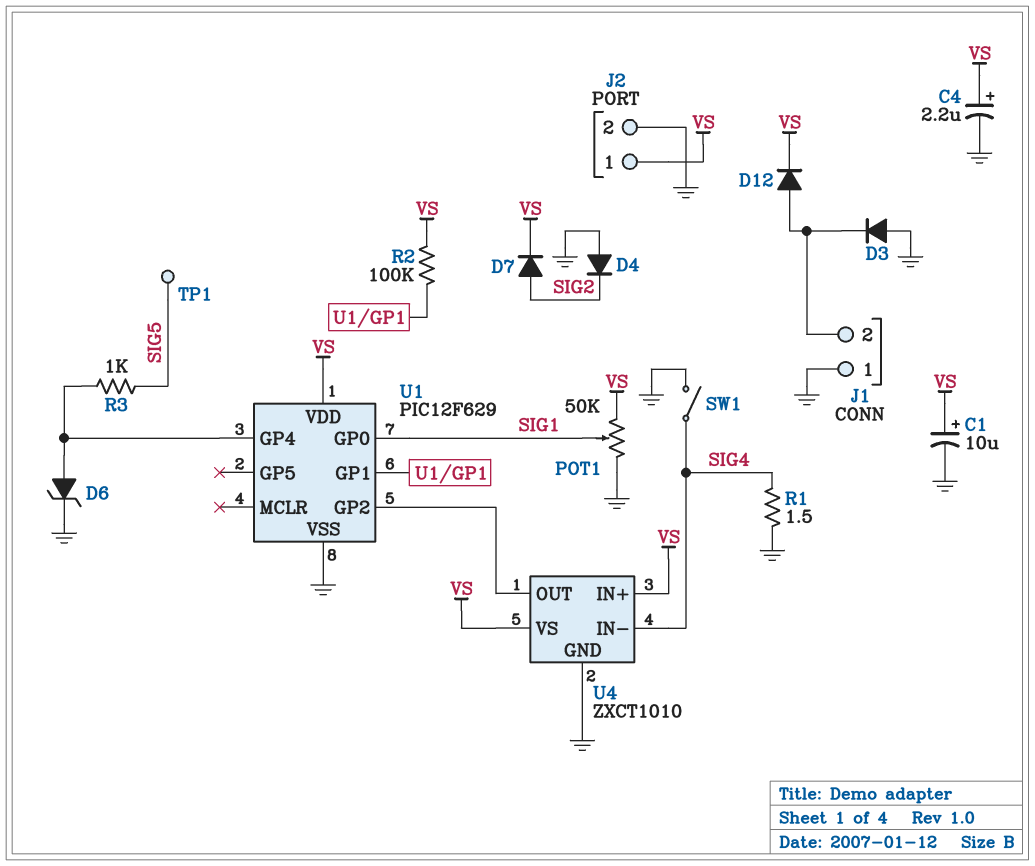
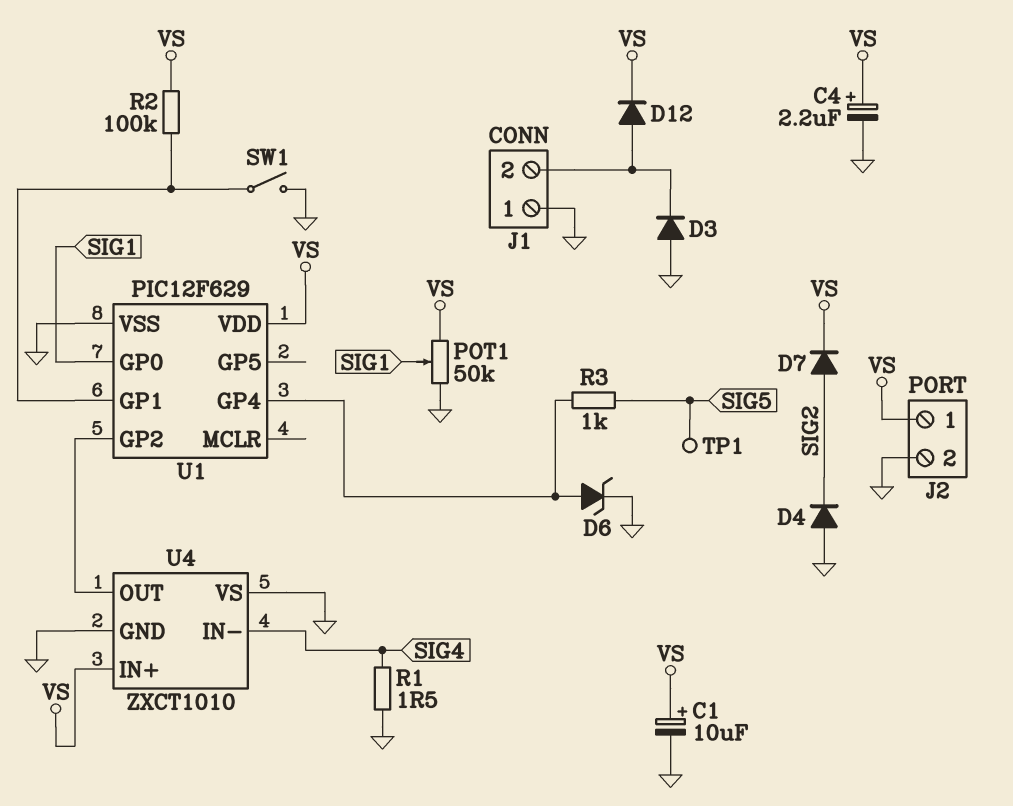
SW1: switch (GND, SIG4) -> switch (GND, U1/GP1)
U4 pin VS: VS -> GND

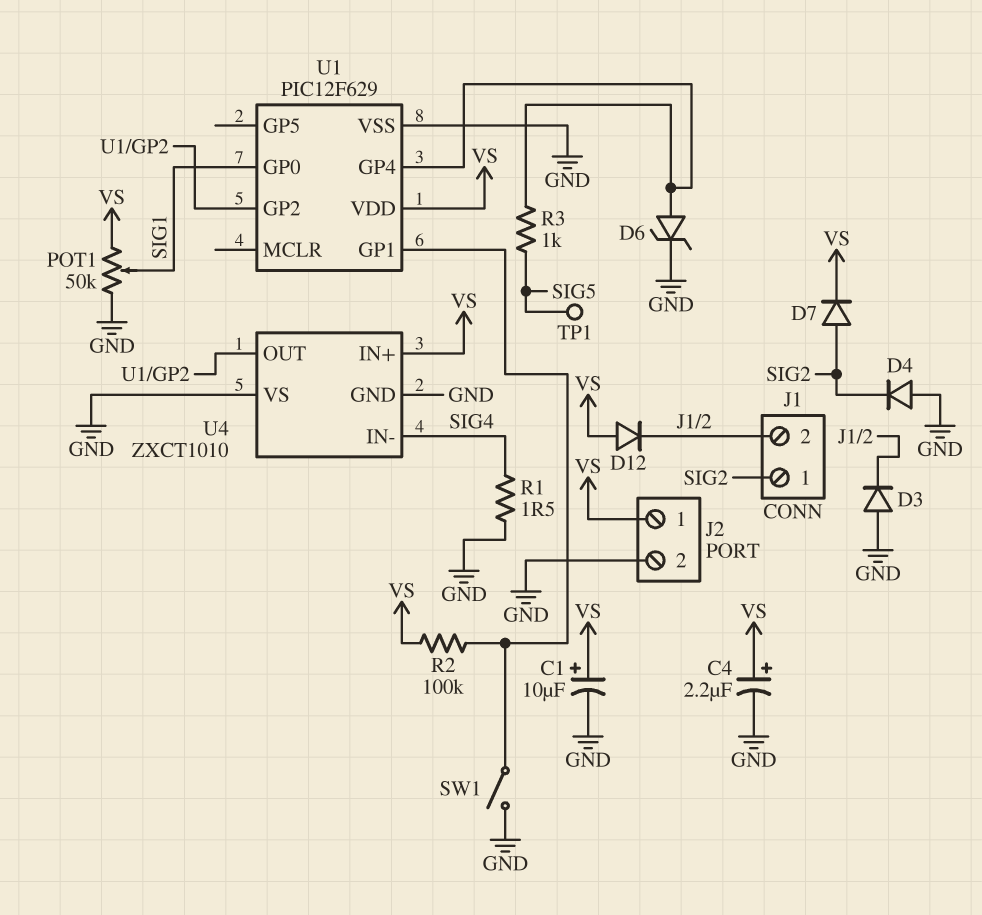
D12: diode (A J1/2, K VS) -> diode (A VS, K J1/2)
J1 pin 1: GND -> SIG2

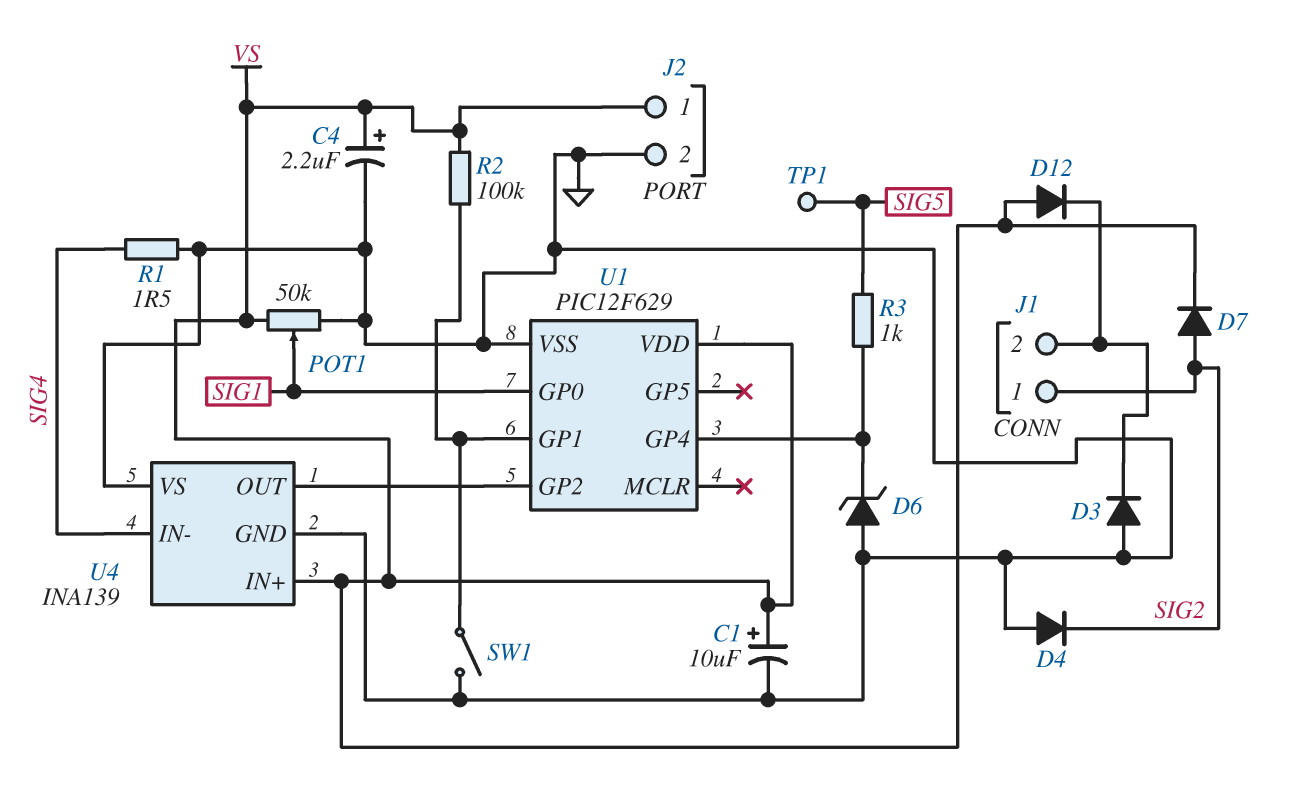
D6: zener (A U1/GP4, K GND) -> zener (A GND, K U1/GP4)
U4: ZXCT1010 -> INA139

